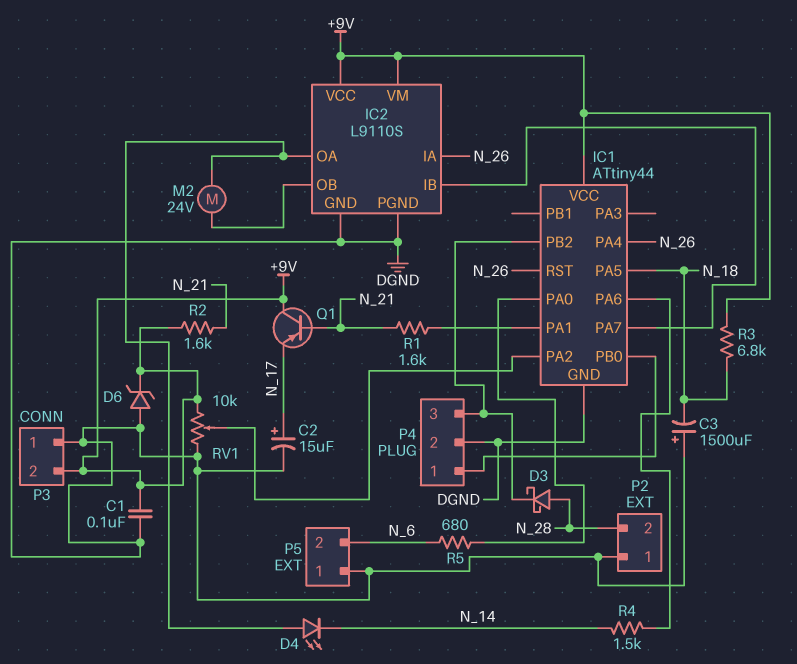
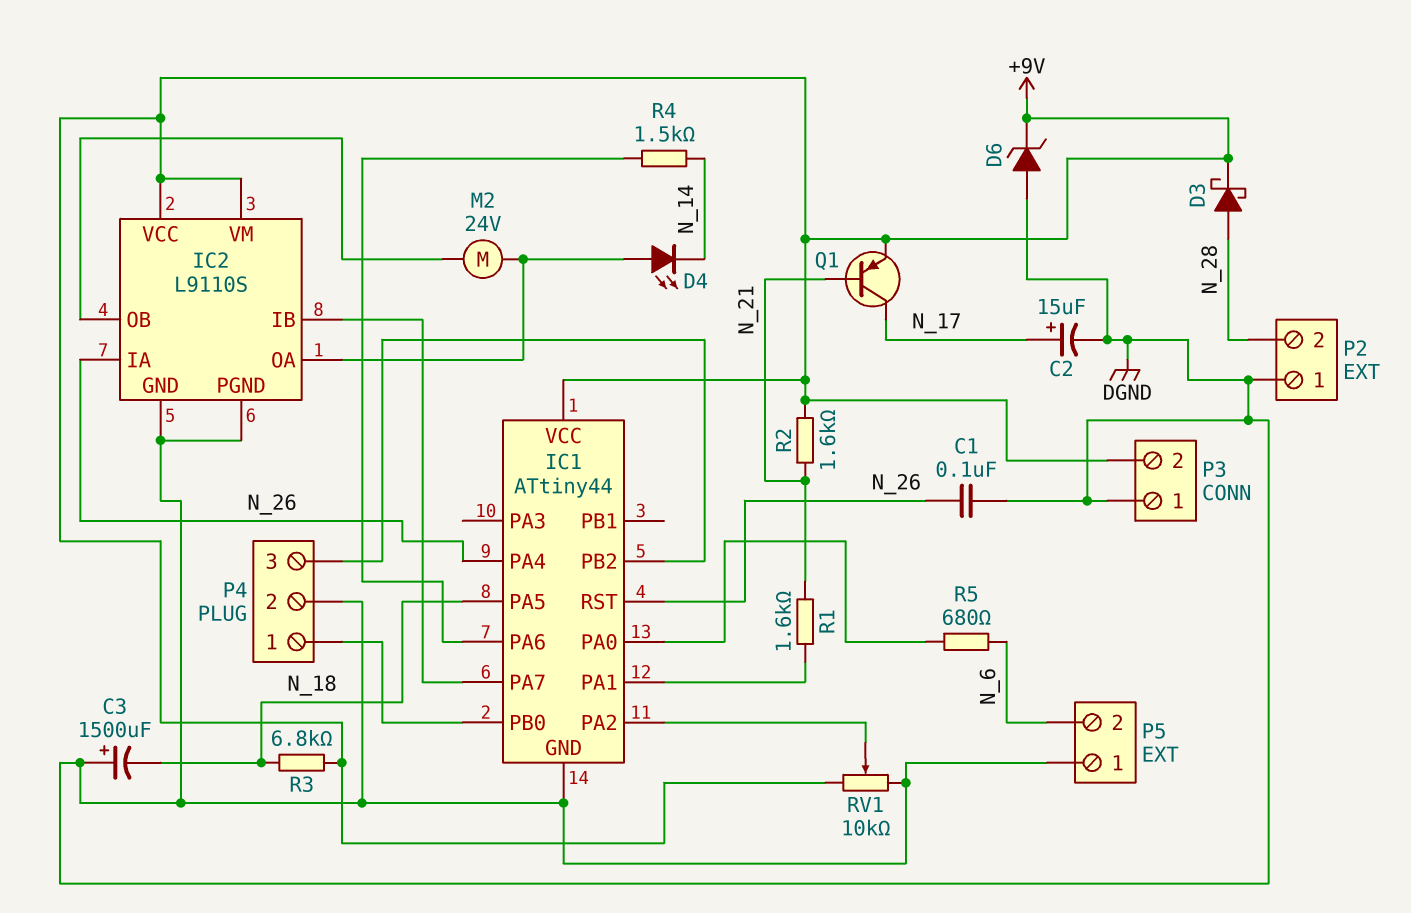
C1: 100nF (+9V, DGND) -> 100nF (DGND, N_26)
D3: schottky (A N_28, K IC1/PB2) -> schottky (A N_28, K +9V)
Q1: PNP (B N_21, C +9V, E N_17) -> PNP (B N_21, C N_17, E +9V)

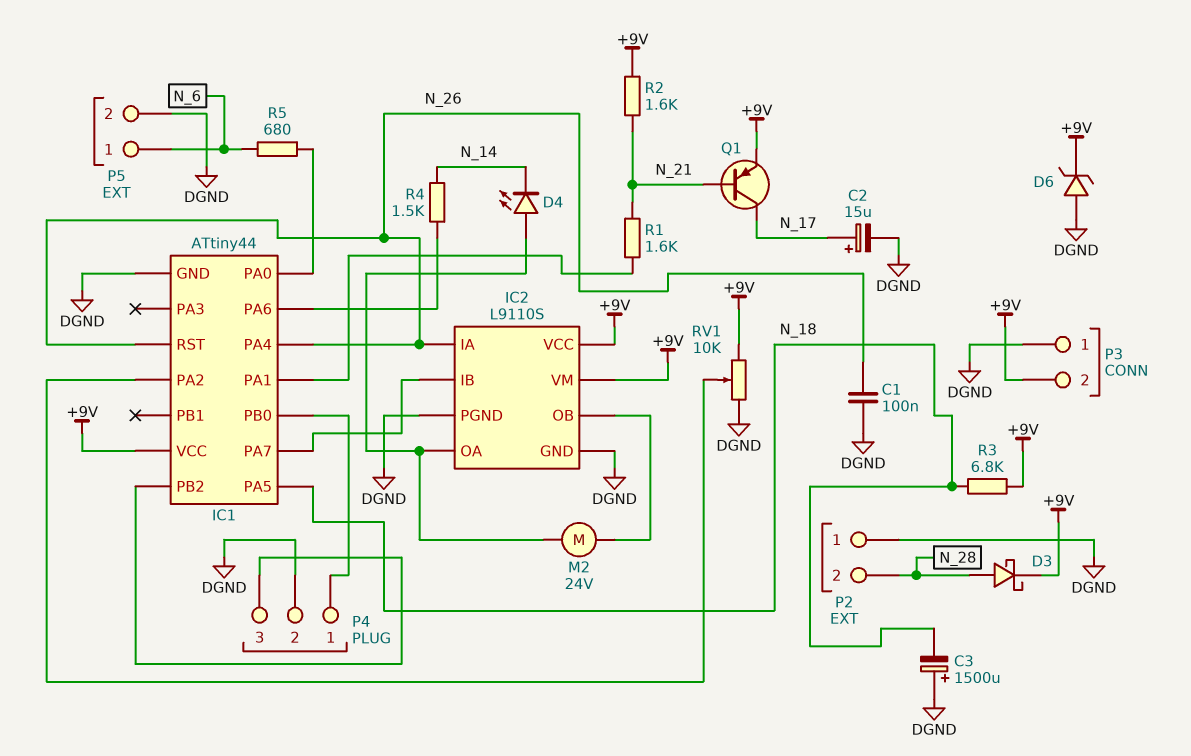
P5 pin 1: DGND -> N_6
P5 pin 2: N_6 -> DGND

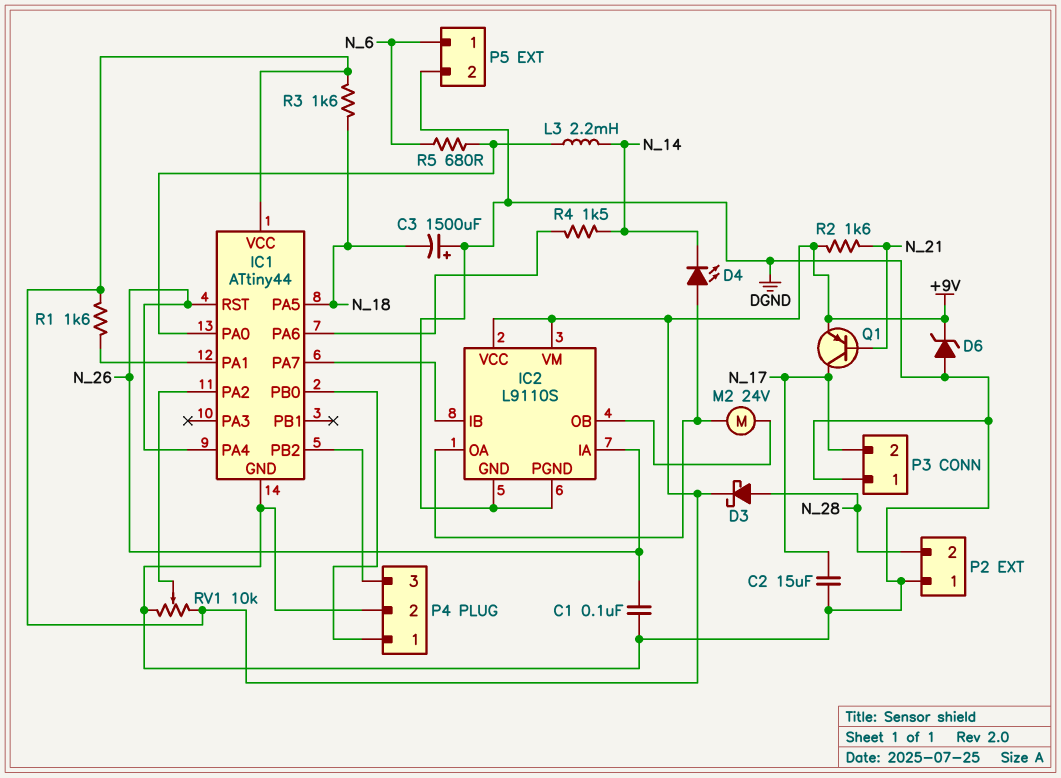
C2: 15uF (plus N_17, minus DGND) -> 15uF (DGND, N_17)
L3: none -> 2.2mH (IC1/PA0, N_14)
P3 pin 2: +9V -> N_17
R1: 1.6k (IC1/PA1, N_21) -> 1.6k (+9V, IC1/PA1)
R3: 6.8k (+9V, N_18) -> 1.6k (+9V, N_18)

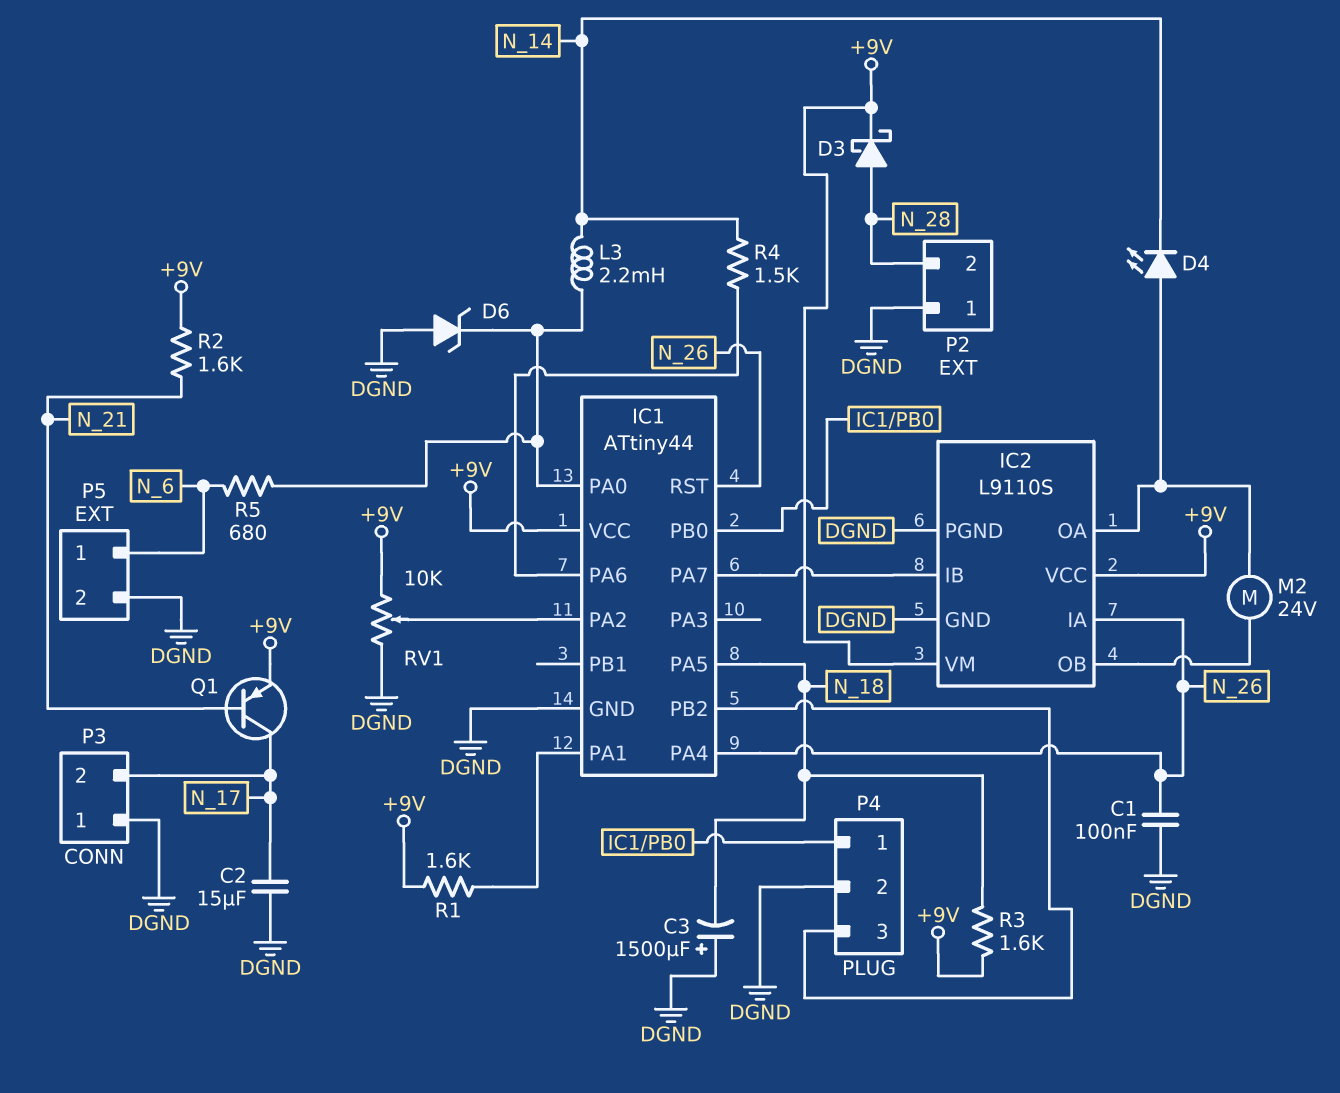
D6: zener (A DGND, K +9V) -> zener (A DGND, K IC1/PA0)

